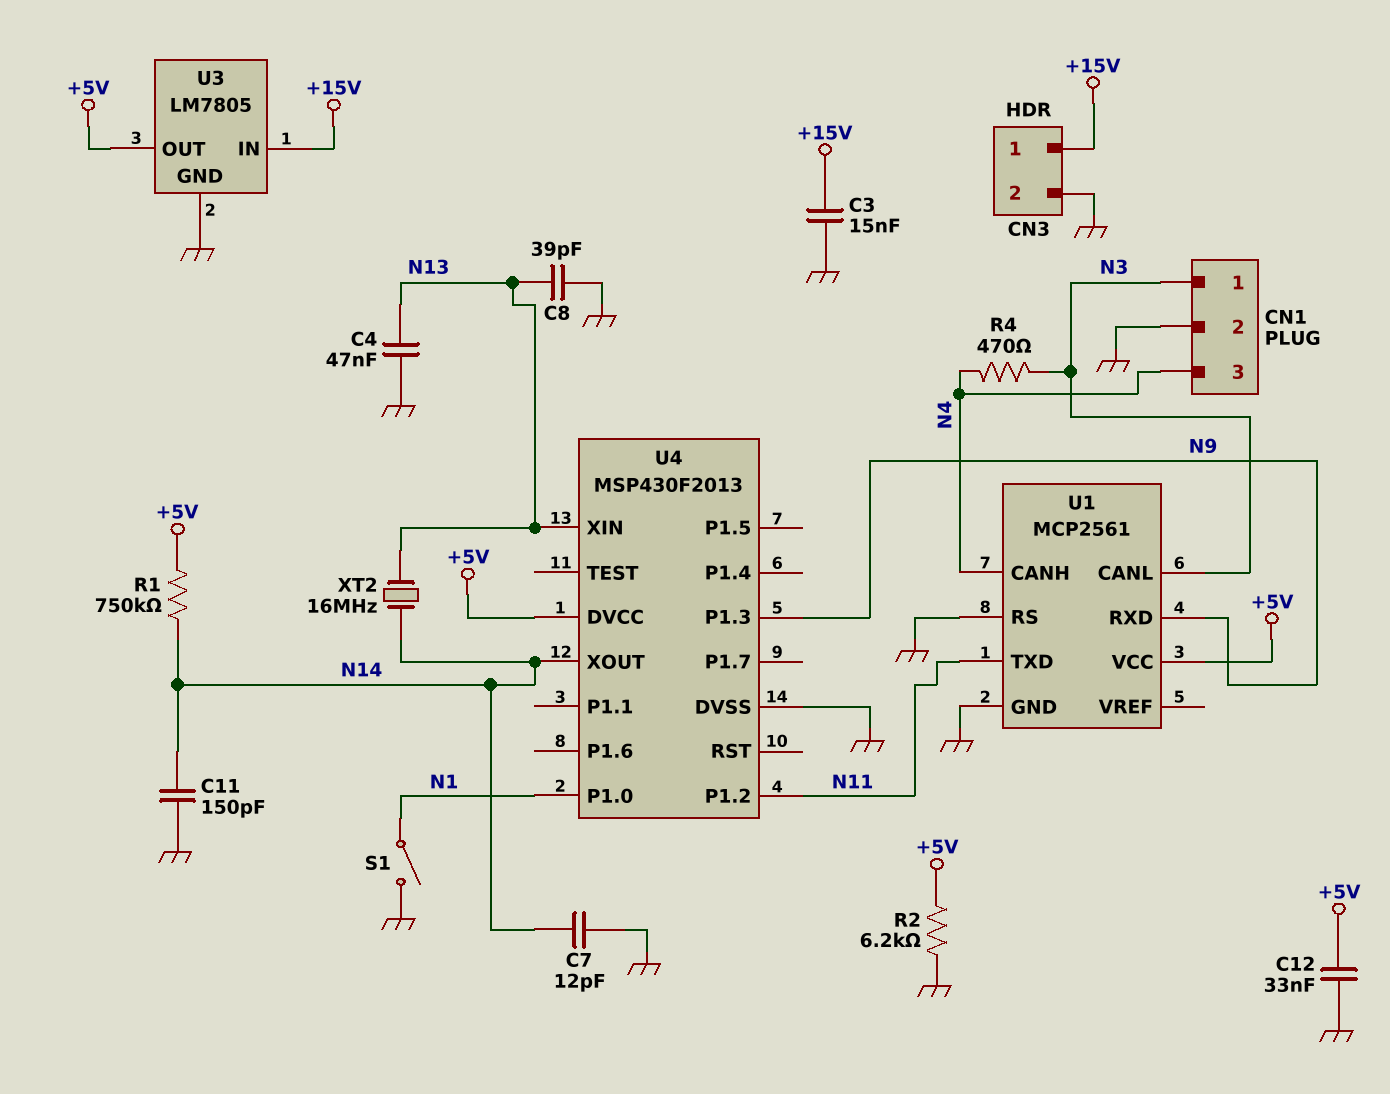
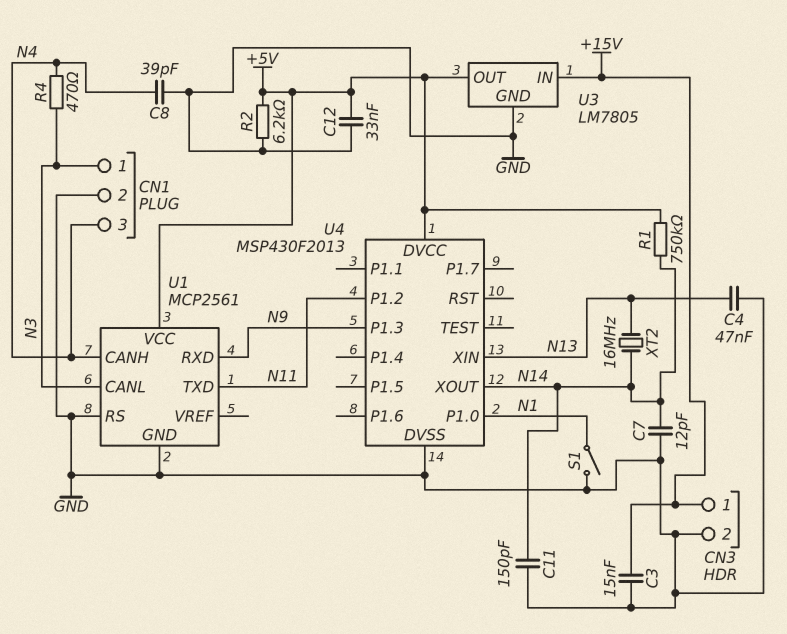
C8: 39pF (GND, N13) -> 39pF (GND, N4)

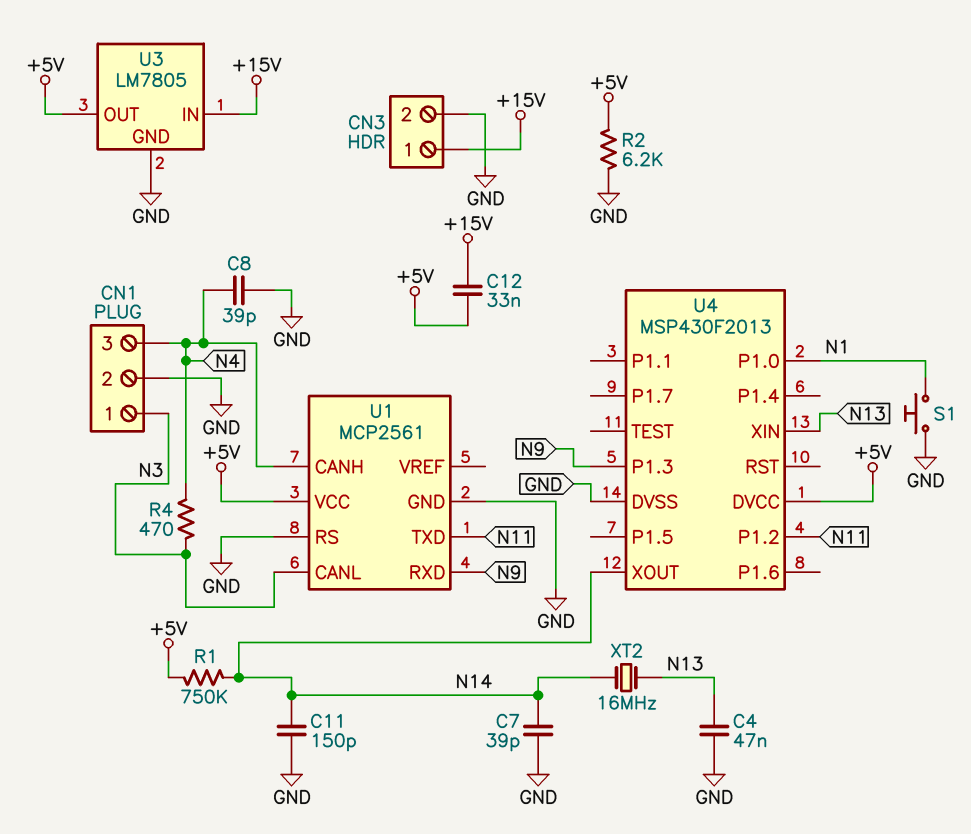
C3: 15nF (+15V, GND) -> none
C7: 12pF (GND, N14) -> 39pF (GND, N14)
C12: 33nF (+5V, GND) -> 33nF (+5V, +15V)
S1: switch (GND, N1) -> button (GND, N1)

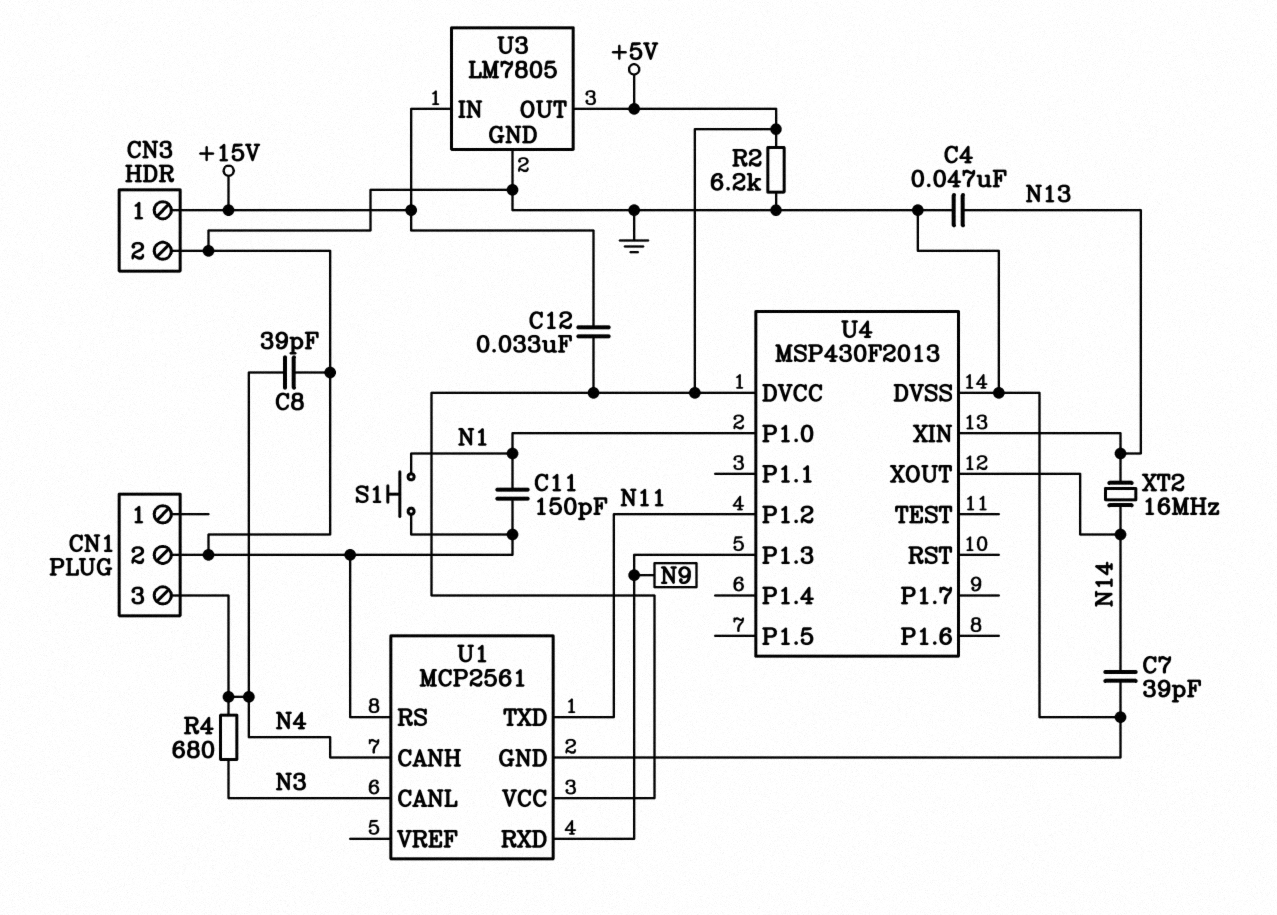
C11: 150pF (GND, N14) -> 150pF (GND, N1)
CN1 pin 1: N3 -> none
R1: 750k (+5V, N14) -> none
R4: 470 (N3, N4) -> 680 (N3, N4)

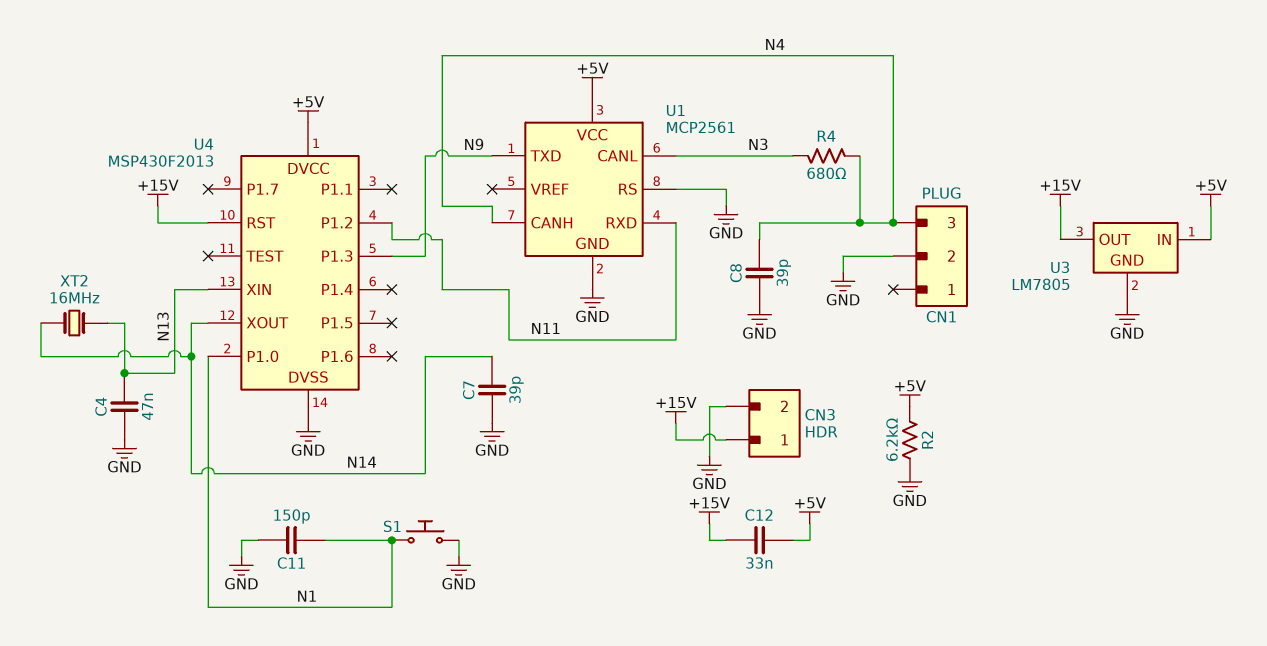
U1 pin RXD: N9 -> N11
U1 pin TXD: N11 -> N9
U3 pin IN: +15V -> +5V
U3 pin OUT: +5V -> +15V
U4 pin RST: none -> +15V

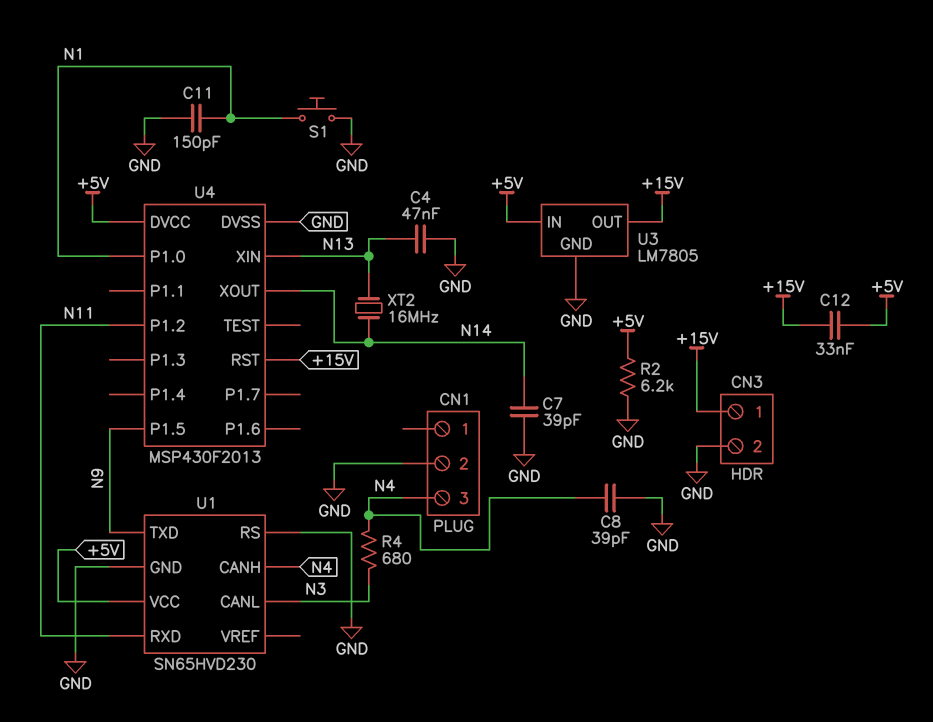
U1: MCP2561 -> SN65HVD230
U4 pin P1.3: N9 -> none
U4 pin P1.5: none -> N9

